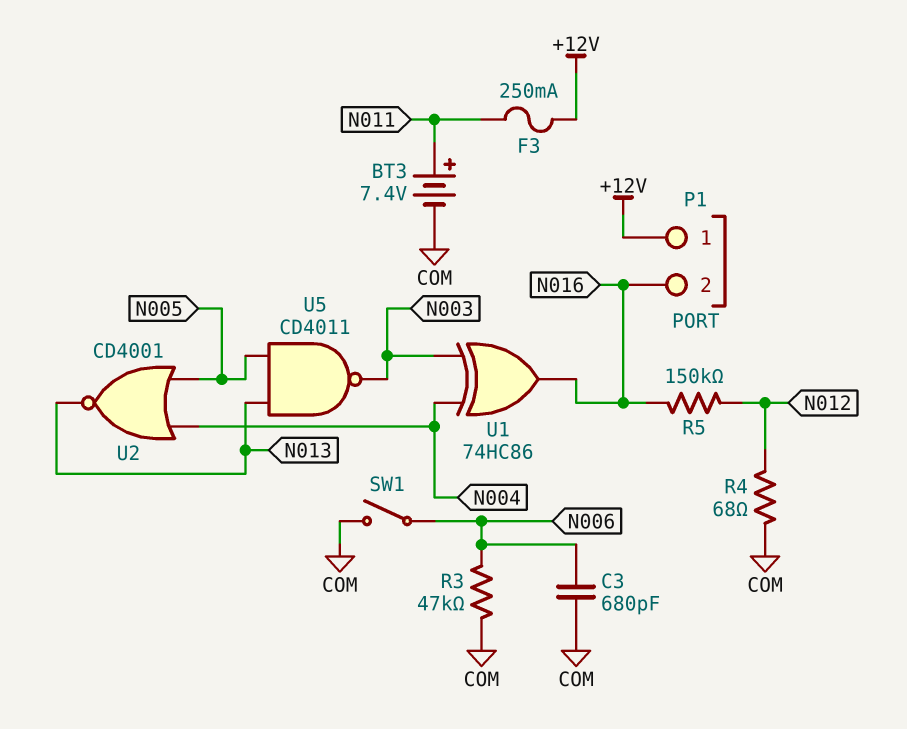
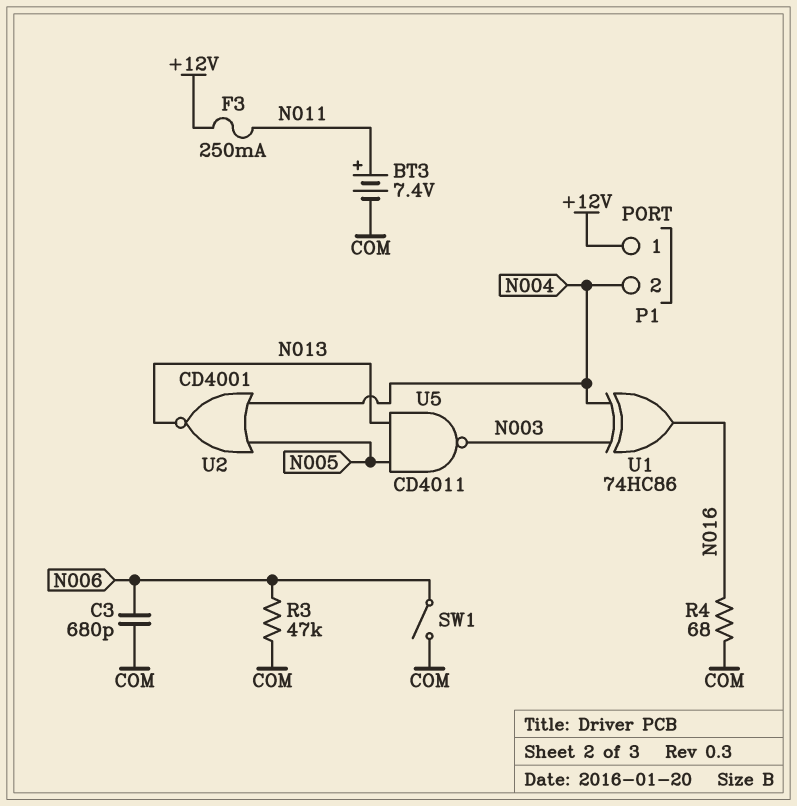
P1 pin 2: N016 -> N004
R4: 68 (COM, N012) -> 68 (COM, N016)
R5: 150k (N012, N016) -> none

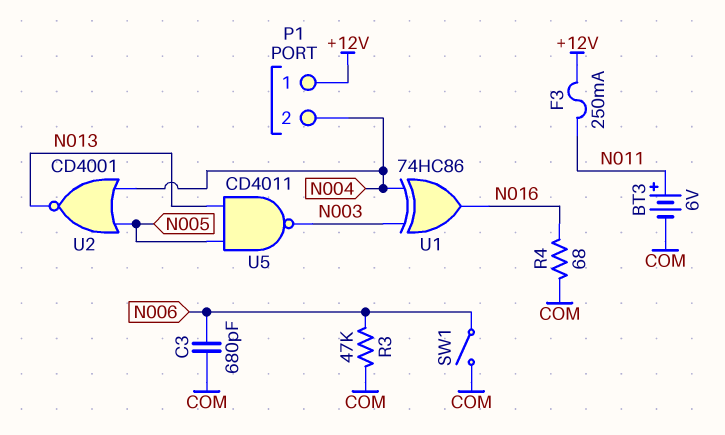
BT3: 7.4V (plus N011, minus COM) -> 6V (plus N011, minus COM)

